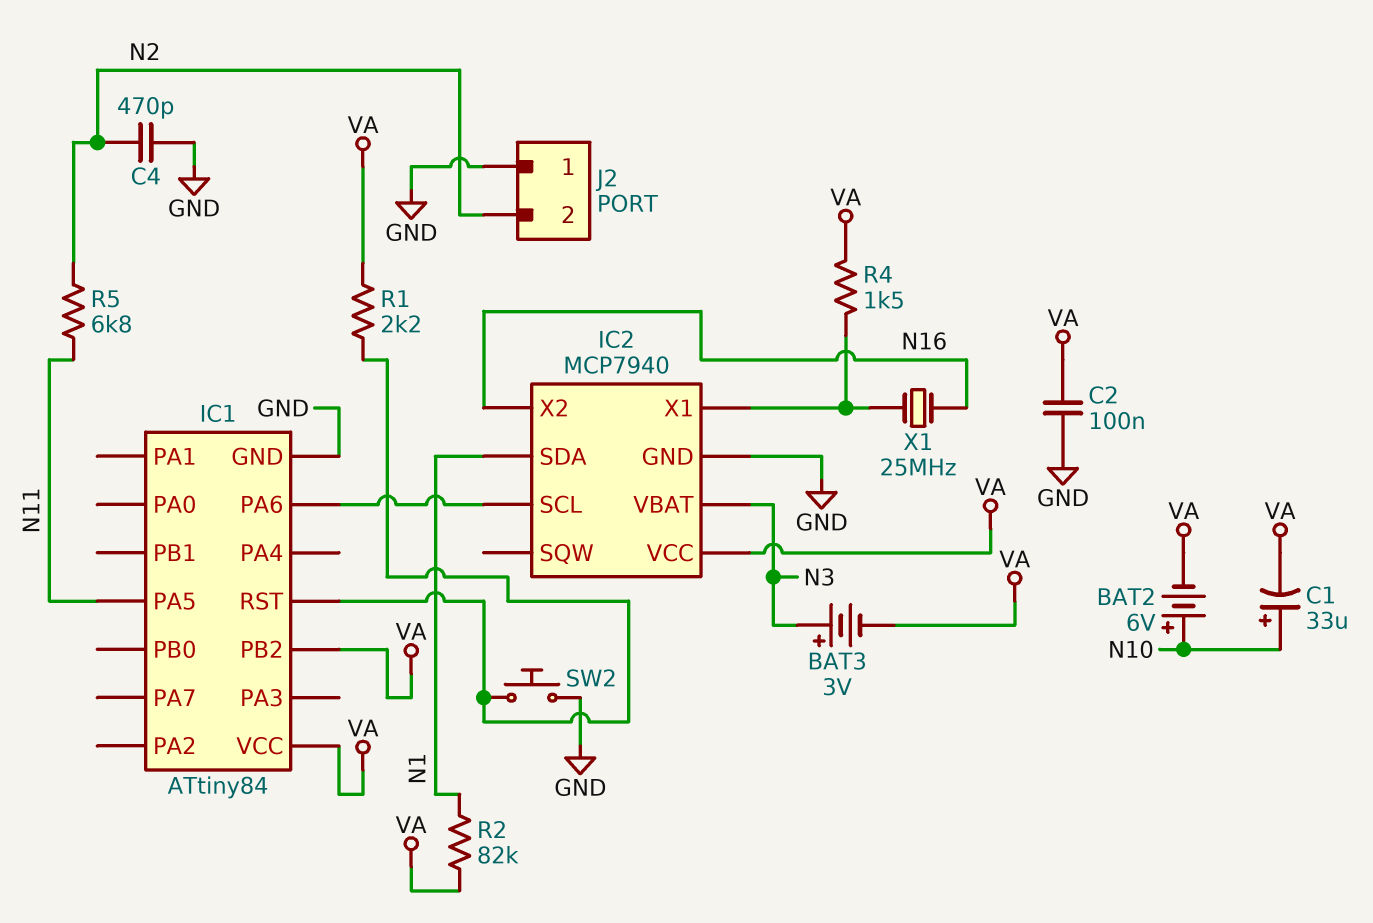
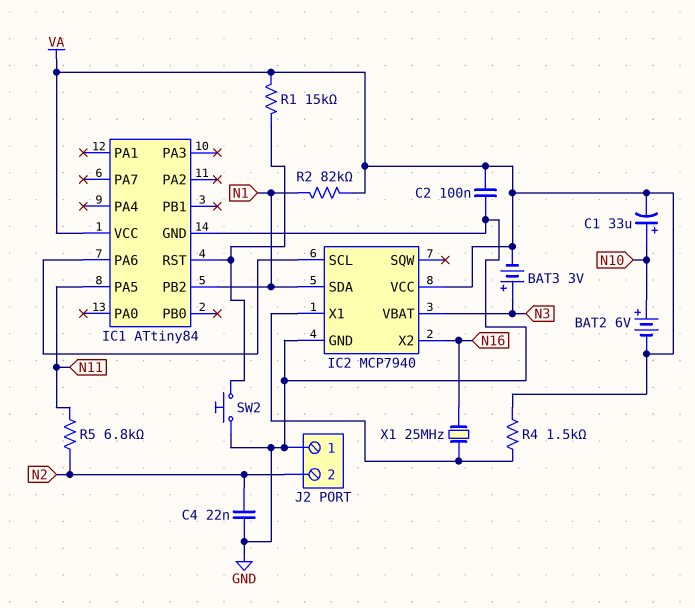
C4: 470pF (GND, N2) -> 22nF (GND, N2)
IC1 pin PB2: VA -> N1
R1: 2.2k (IC1/RST, VA) -> 15k (IC1/RST, VA)

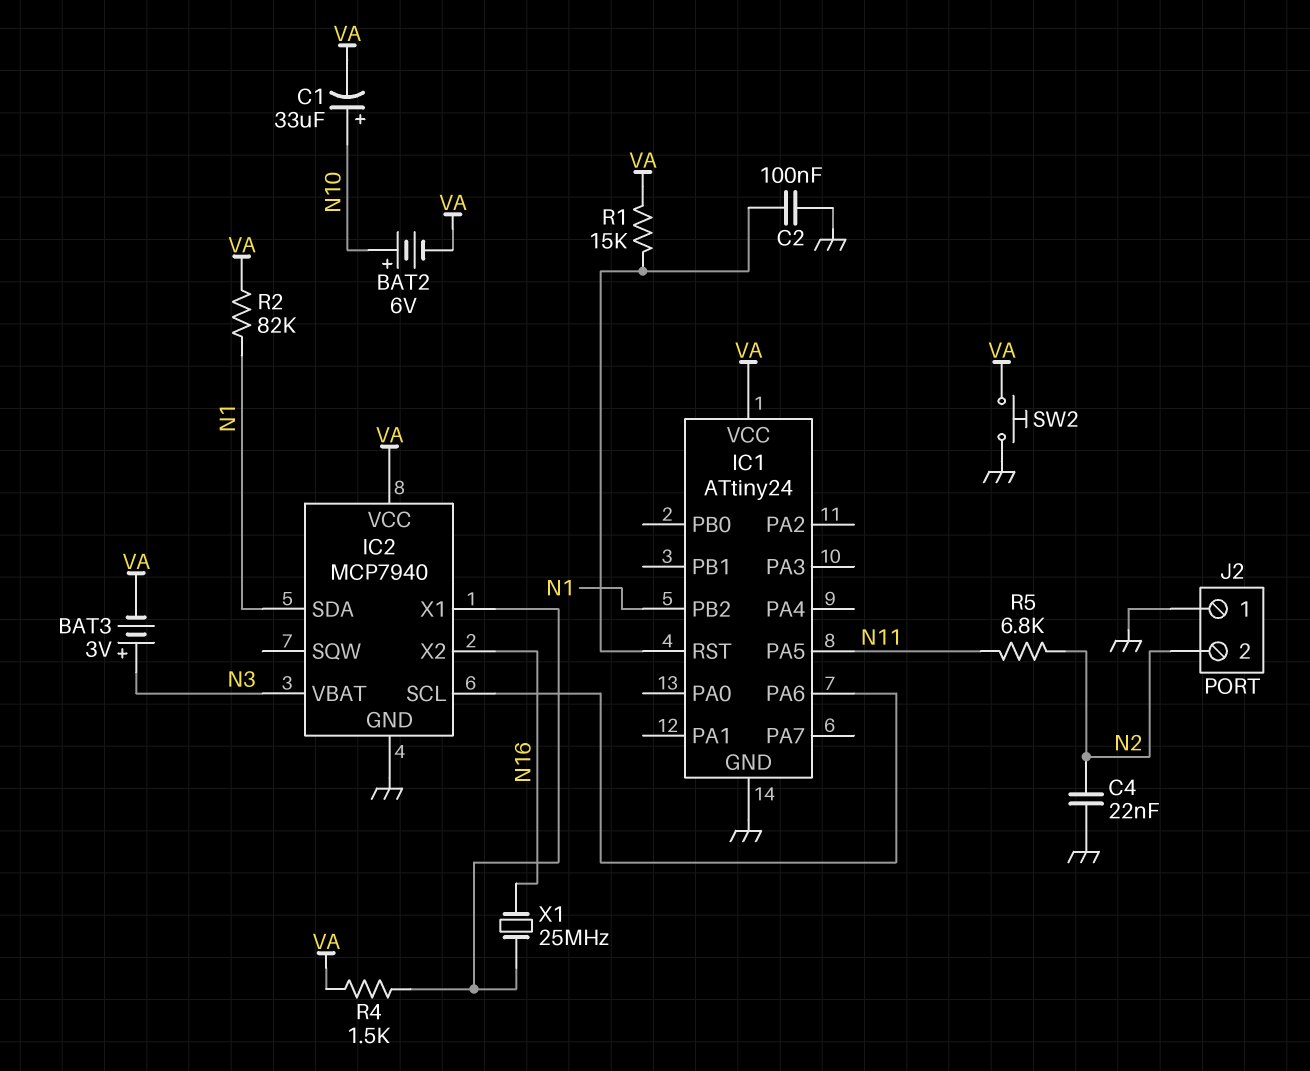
C2: 100nF (GND, VA) -> 100nF (GND, IC1/RST)
IC1: ATtiny84 -> ATtiny24
SW2: button (GND, IC1/RST) -> button (GND, VA)

